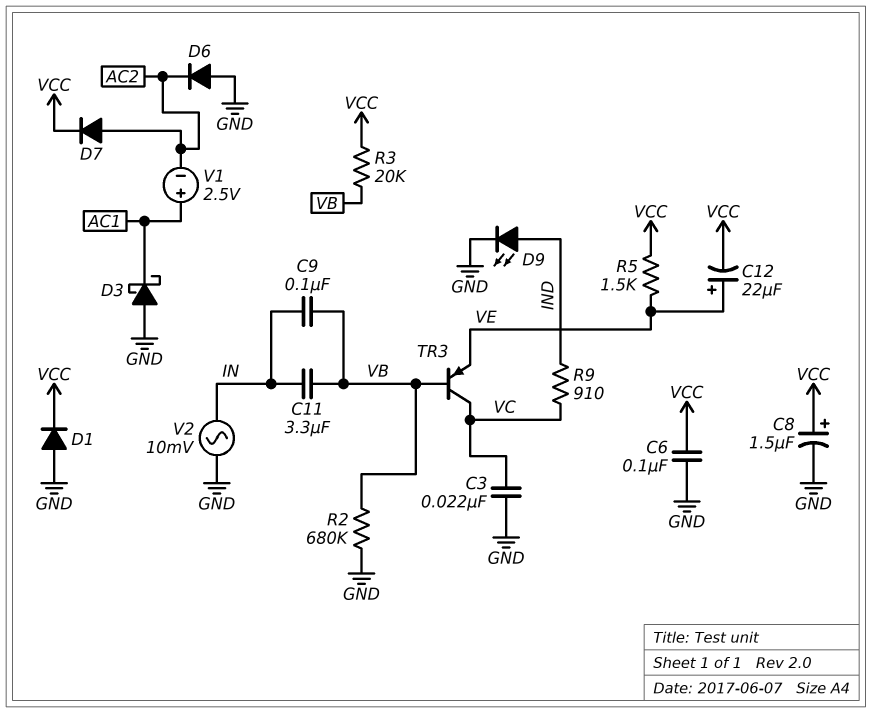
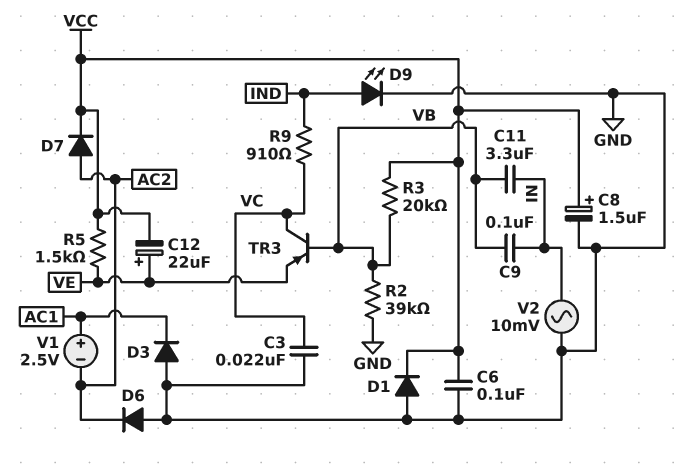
D3: schottky (A GND, K AC1) -> diode (A GND, K AC1)
R2: 680k (GND, VB) -> 39k (GND, VB)

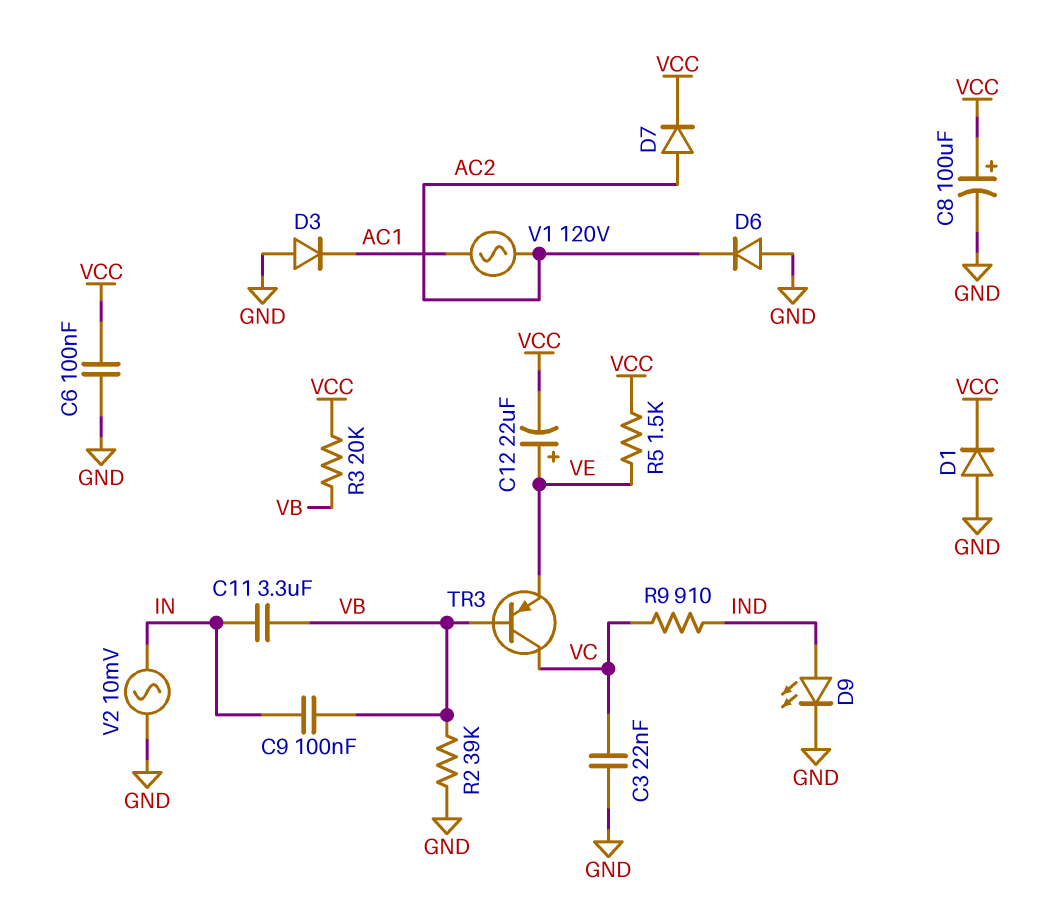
C8: 1.5uF (plus VCC, minus GND) -> 100uF (plus VCC, minus GND)
V1: 2.5V (plus AC1, minus AC2) -> AC 120V (AC1, AC2)

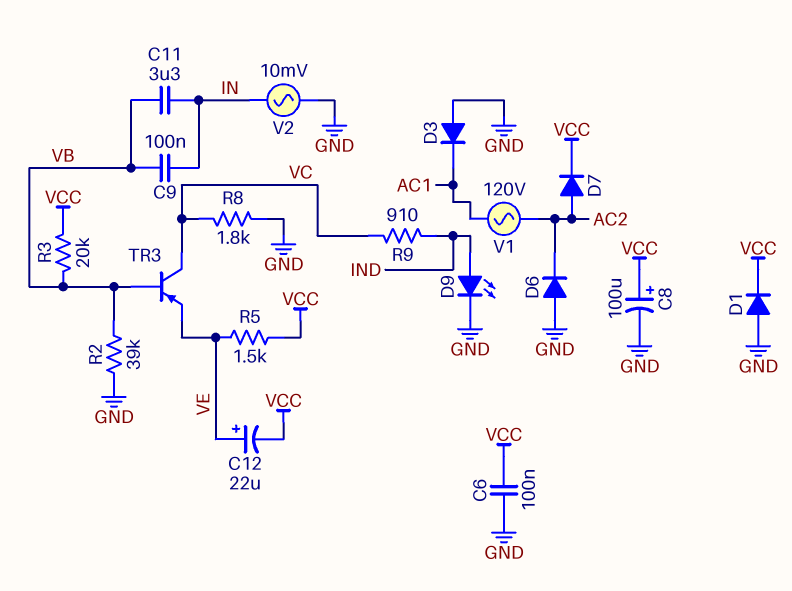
C3: 22nF (GND, VC) -> none
R8: none -> 1.8k (GND, VC)

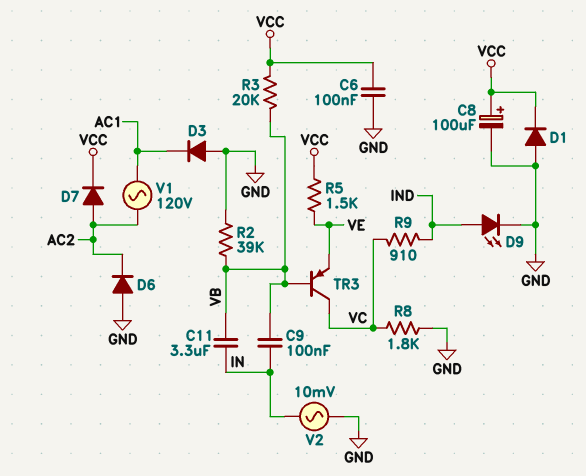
C12: 22uF (plus VE, minus VCC) -> none

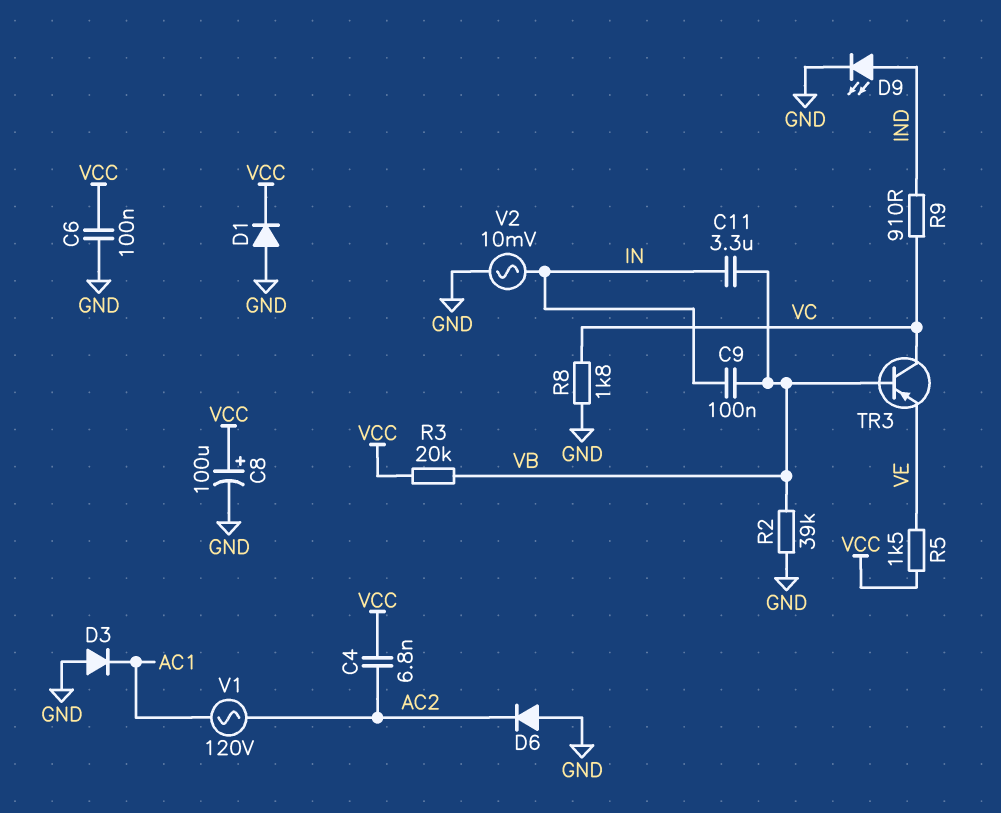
C4: none -> 6.8nF (AC2, VCC)
D7: diode (A AC2, K VCC) -> none

